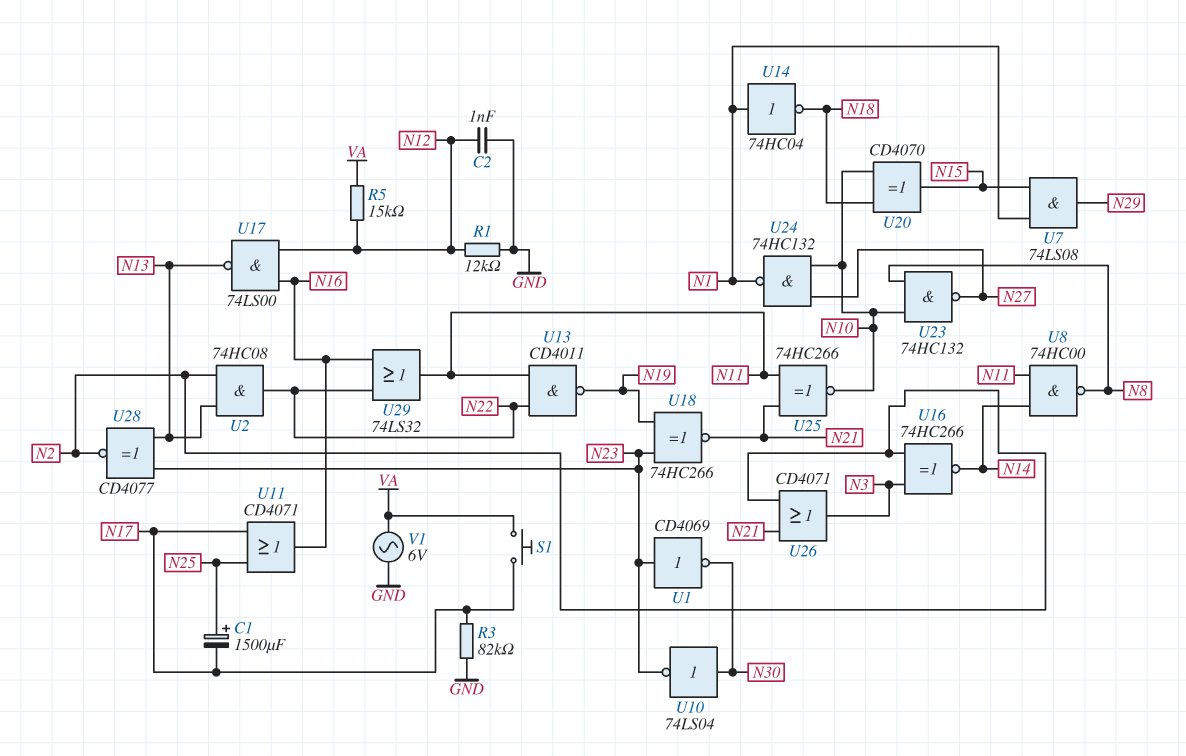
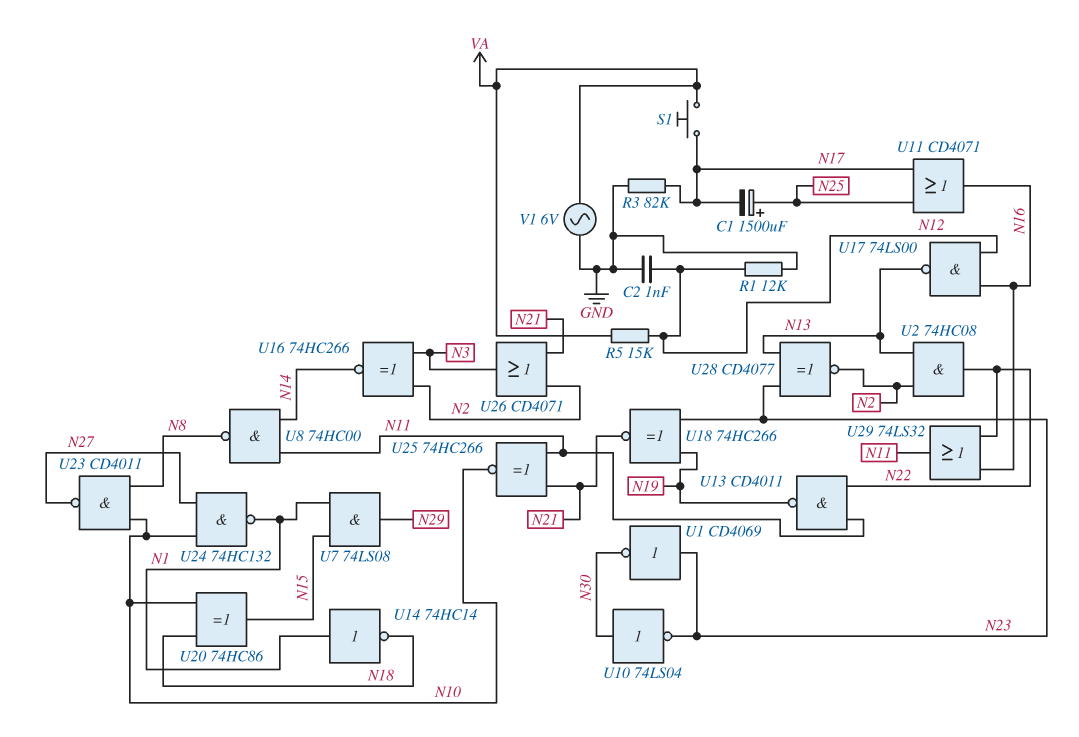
U14: NOT 74HC04 (in N1, out N18) -> NOT 74HC14 (in N1, out N18)
U20: XOR CD4070 (in N10, in N18, out N15) -> XOR 74HC86 (in N10, in N18, out N15)
U23: NAND 74HC132 (in N8, in N10, out N27) -> NAND CD4011 (in N8, in N10, out N27)

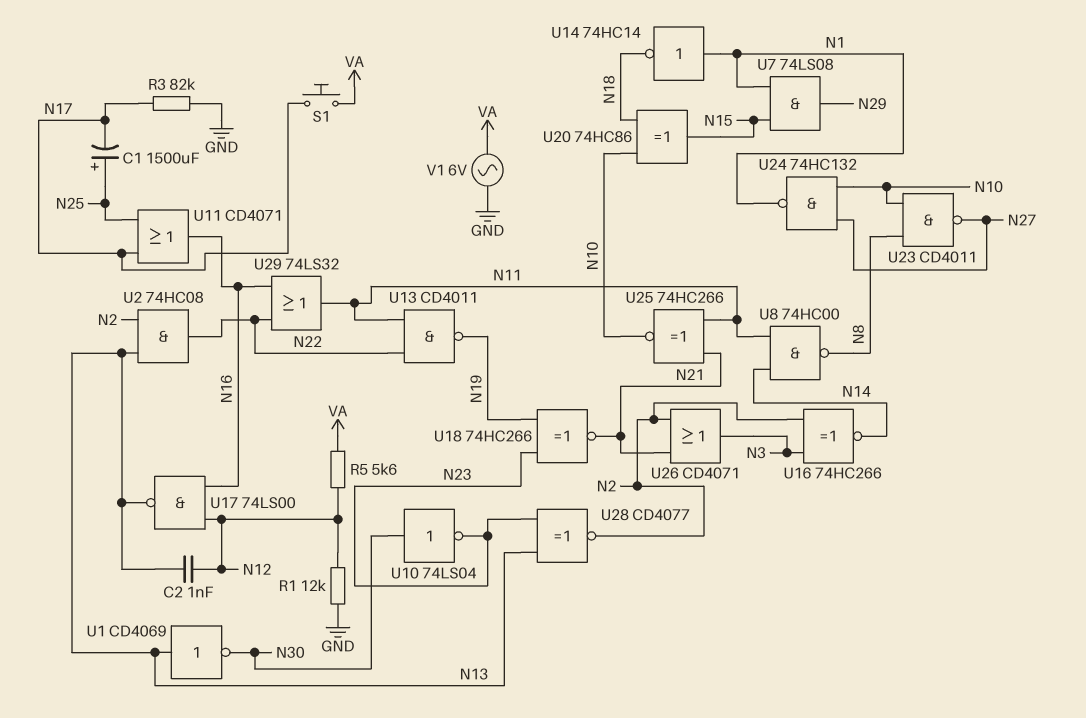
C2: 1nF (GND, N12) -> 1nF (N12, N13)
R5: 15k (N12, VA) -> 5.6k (N12, VA)
U1: NOT CD4069 (in N23, out N30) -> NOT CD4069 (in N13, out N30)

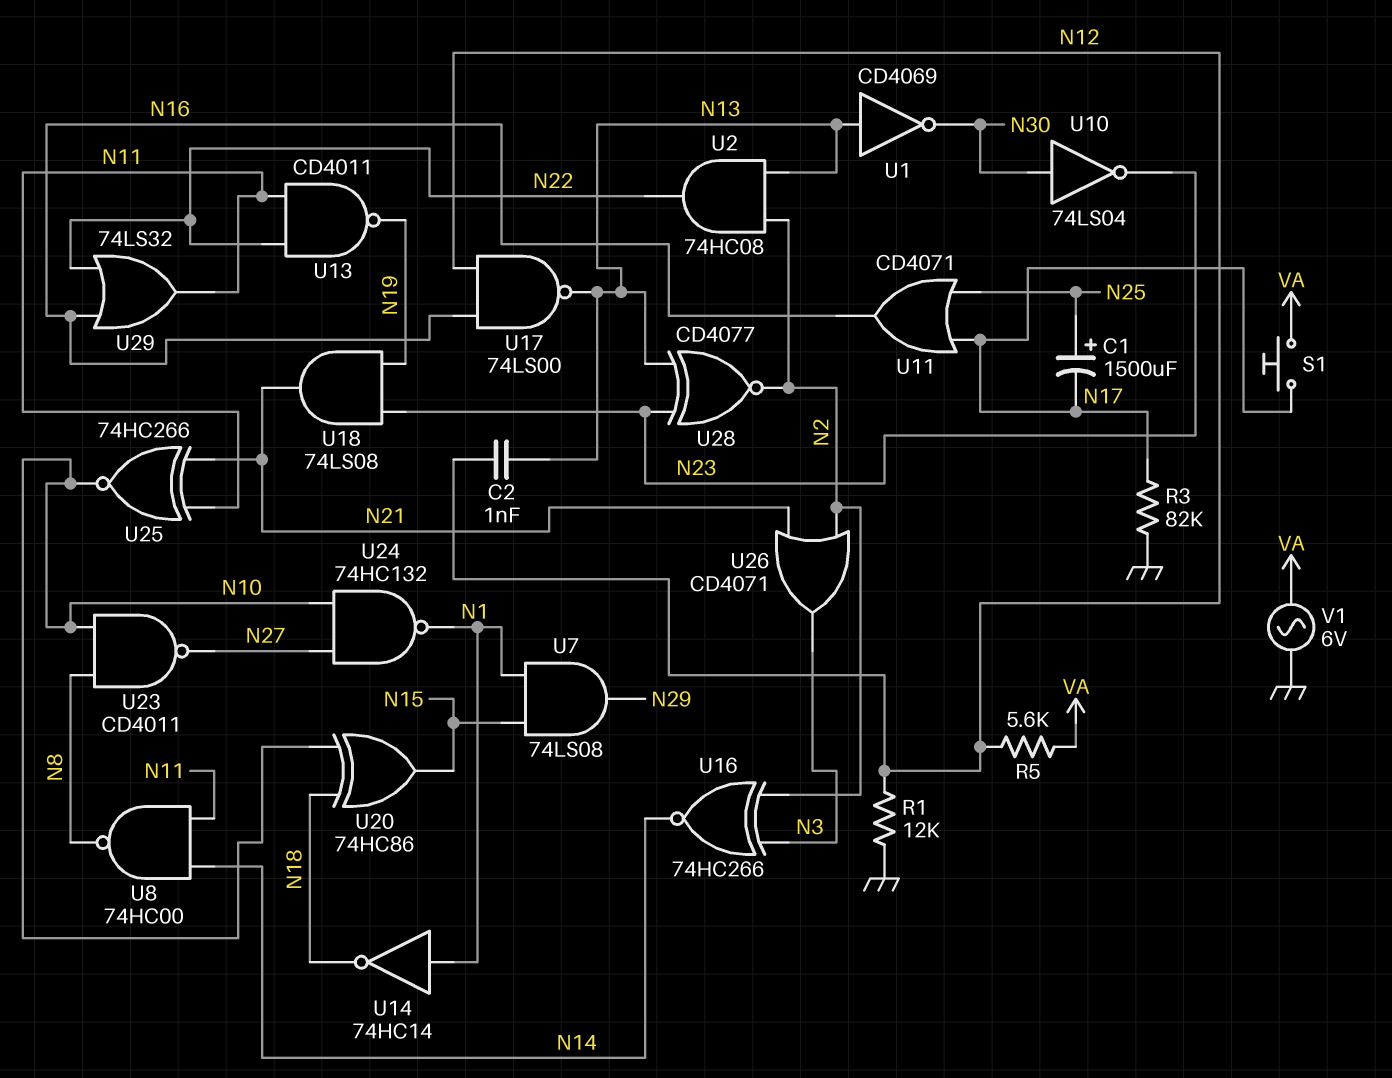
U18: XNOR 74HC266 (in N19, in N23, out N21) -> AND 74LS08 (in N19, in N23, out N21)

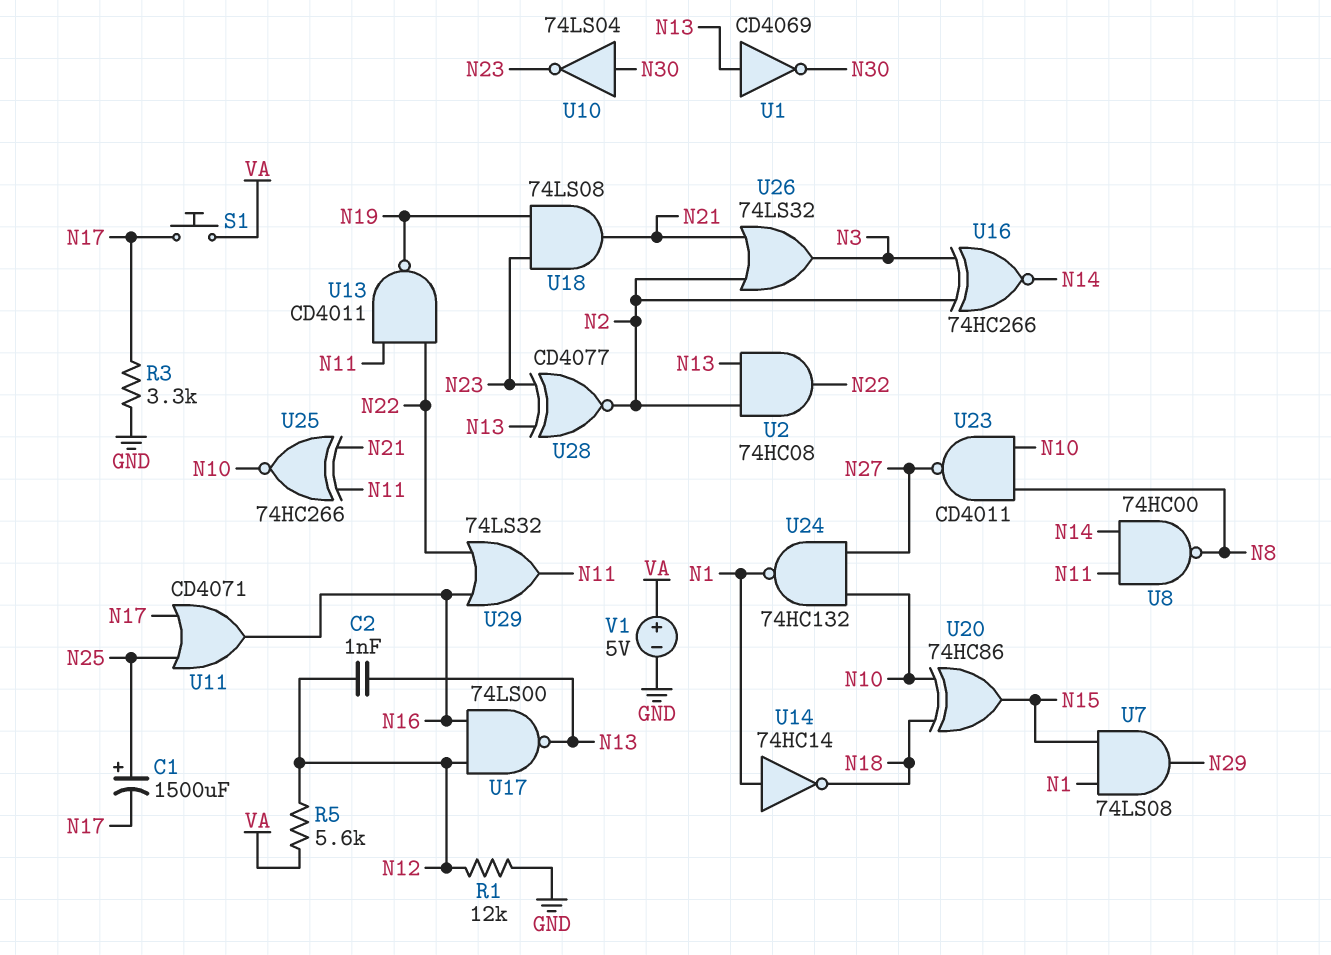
R3: 82k (GND, N17) -> 3.3k (GND, N17)
U26: OR CD4071 (in N2, in N21, out N3) -> OR 74LS32 (in N2, in N21, out N3)
V1: AC 6V (GND, VA) -> 5V (plus VA, minus GND)

